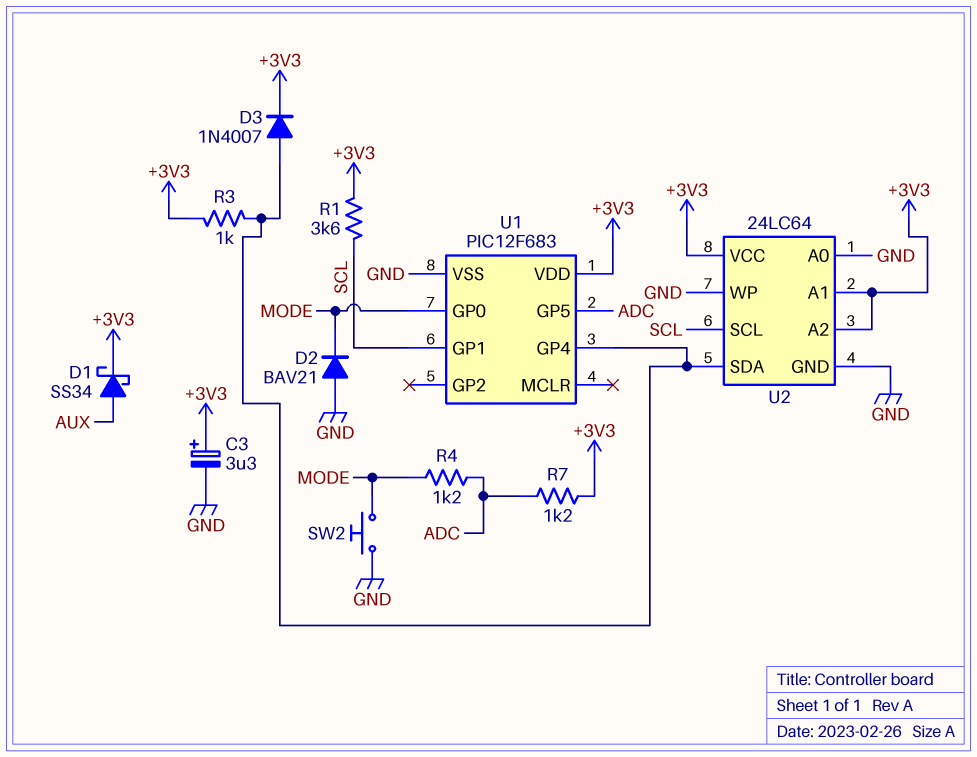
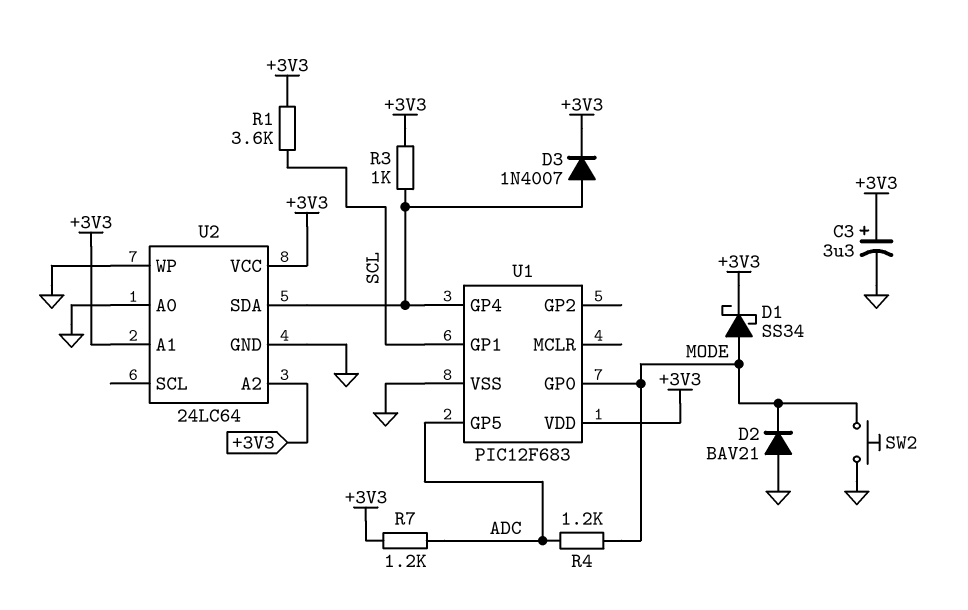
D1: schottky SS34 (A AUX, K +3V3) -> schottky SS34 (A MODE, K +3V3)
U2 pin SCL: SCL -> none

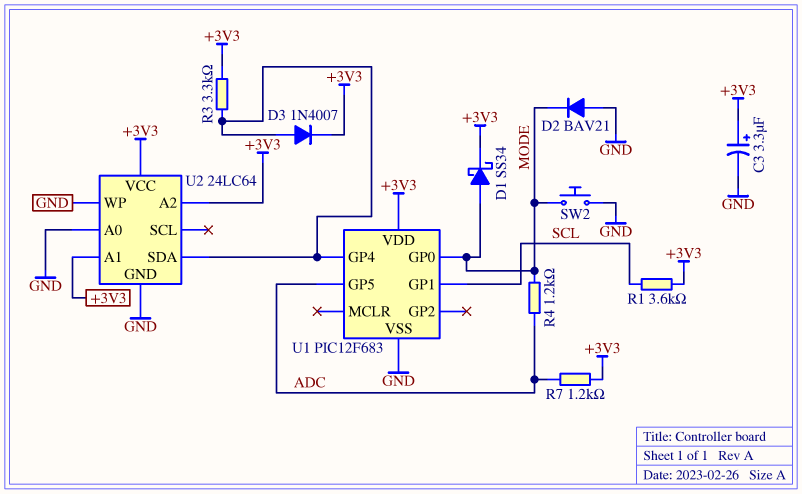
R3: 1k (+3V3, U1/GP4) -> 3.3k (+3V3, U1/GP4)

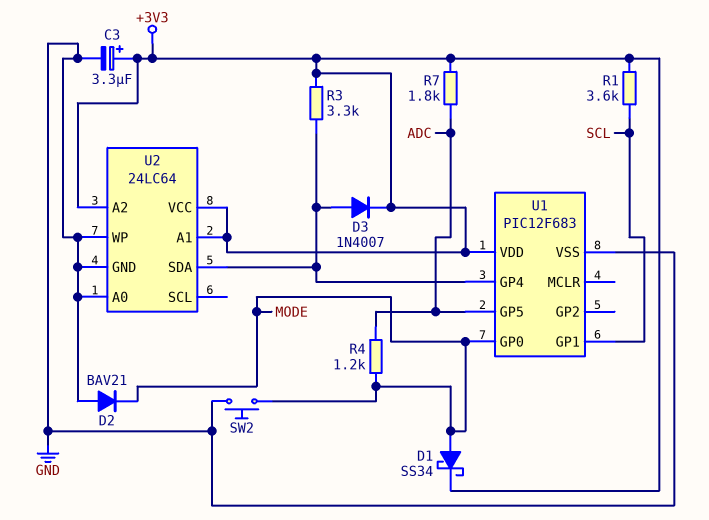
R7: 1.2k (+3V3, ADC) -> 1.8k (+3V3, ADC)

